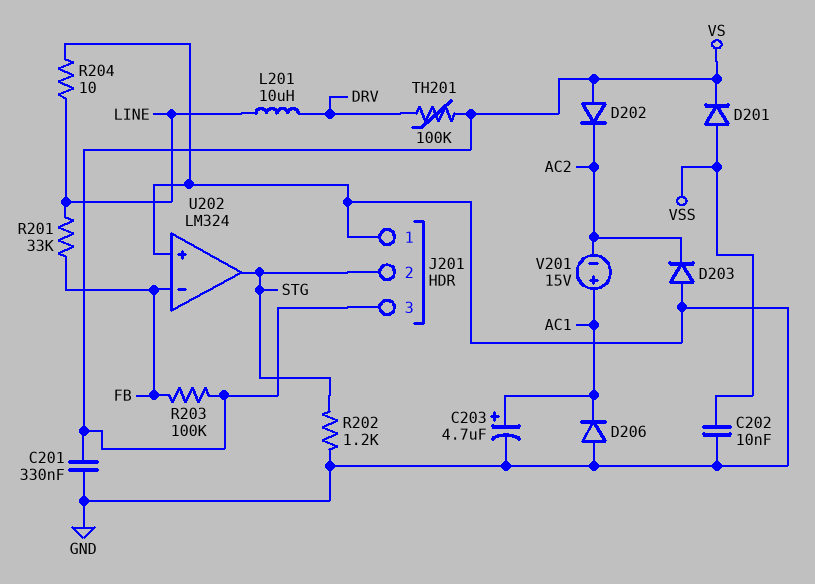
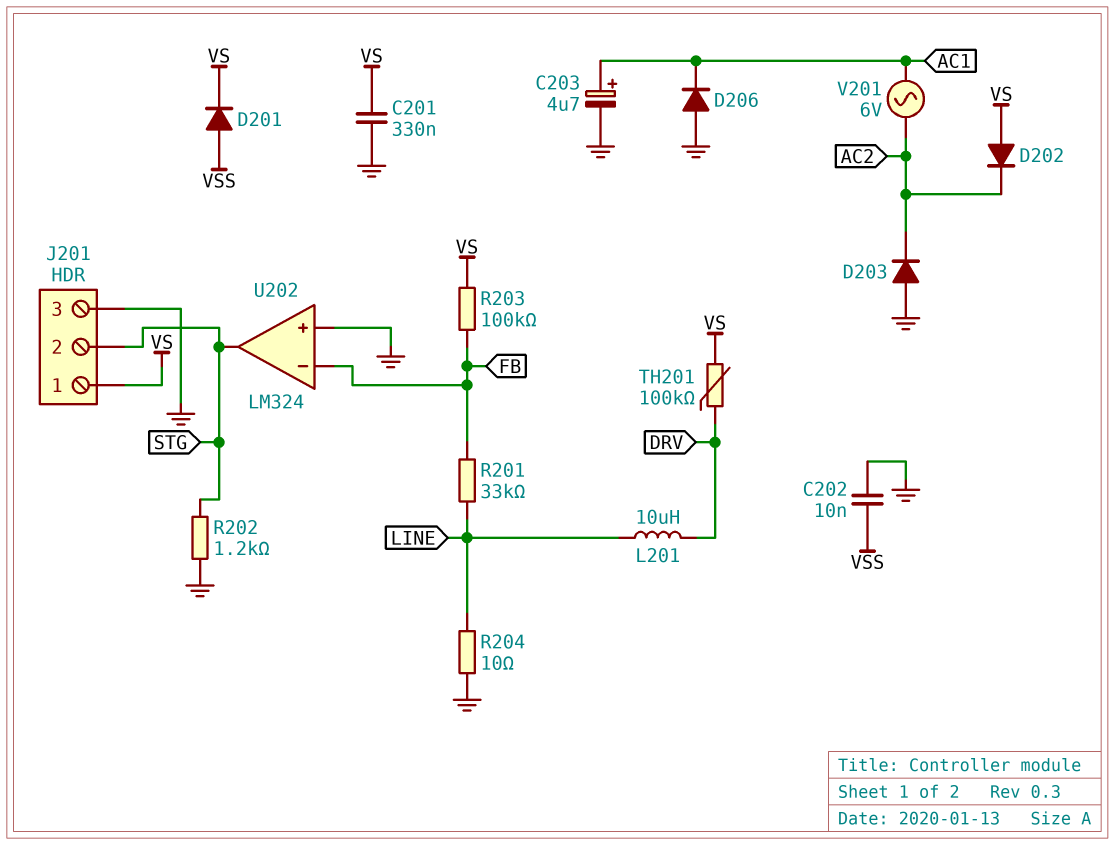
J201 pin 1: GND -> VS
J201 pin 3: VS -> GND
V201: 15V (plus AC1, minus AC2) -> AC 6V (AC1, AC2)

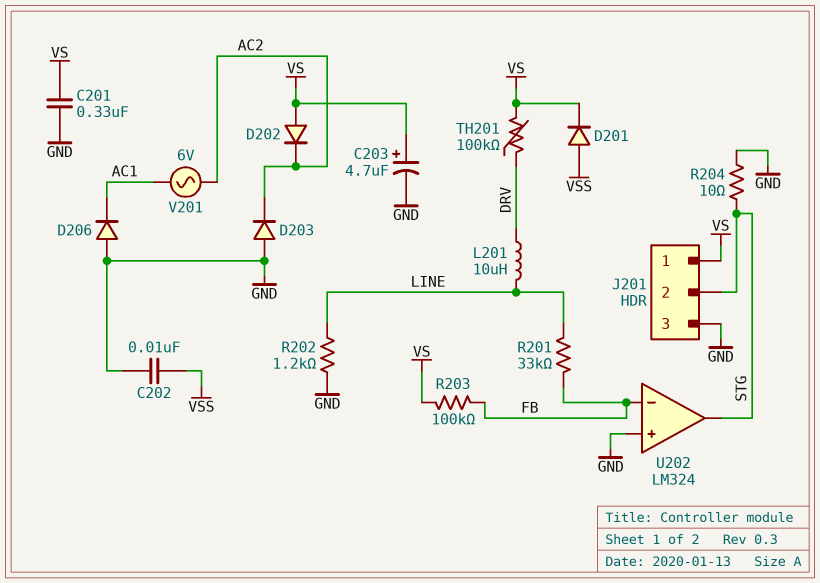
C203: 4.7uF (plus AC1, minus GND) -> 4.7uF (plus VS, minus GND)
R202: 1.2k (GND, STG) -> 1.2k (GND, LINE)
R204: 10 (GND, LINE) -> 10 (GND, STG)

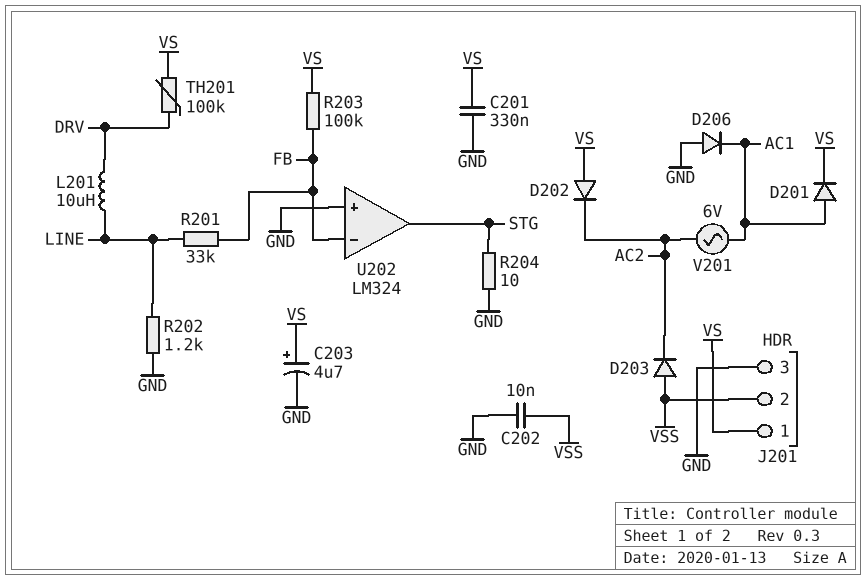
D201: diode (A VSS, K VS) -> diode (A AC1, K VS)
D203: diode (A GND, K AC2) -> diode (A VSS, K AC2)
J201 pin 2: STG -> VSS

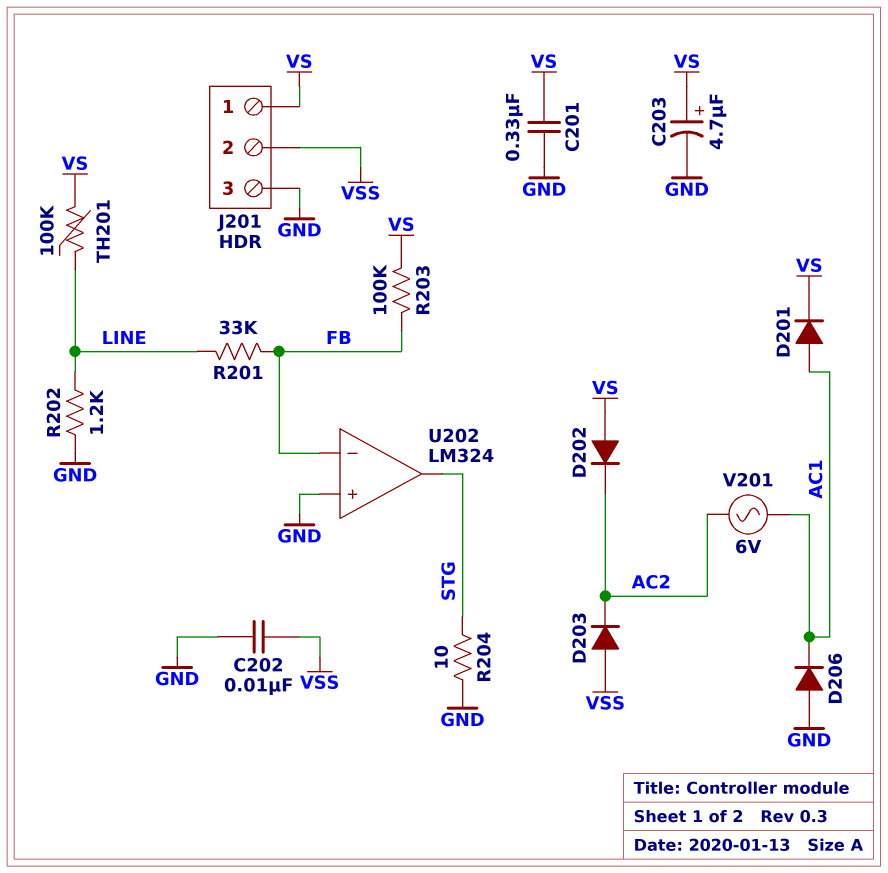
L201: 10uH (DRV, LINE) -> none
TH201: 100k (DRV, VS) -> 100k (LINE, VS)

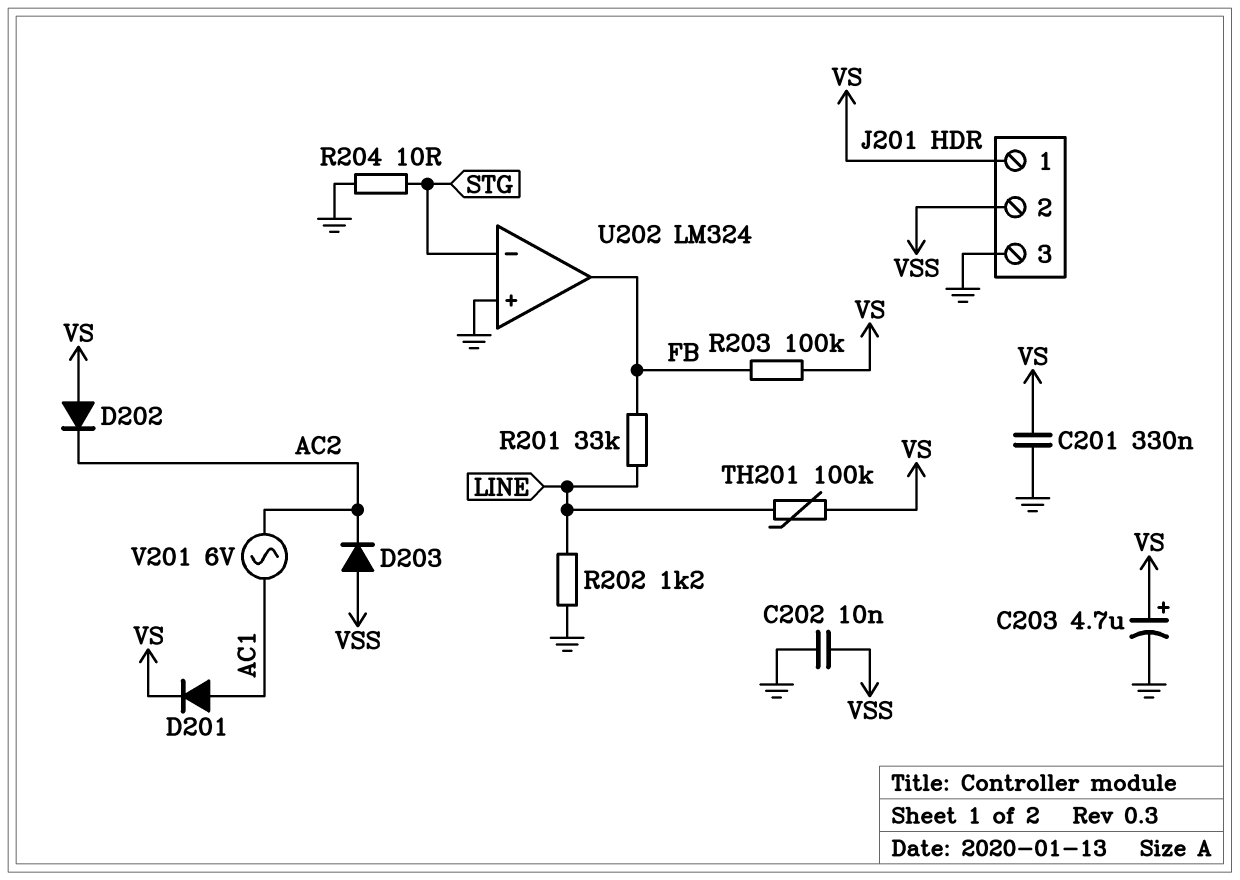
D206: diode (A GND, K AC1) -> none
U202 pin in-: FB -> STG
U202 pin out: STG -> FB

